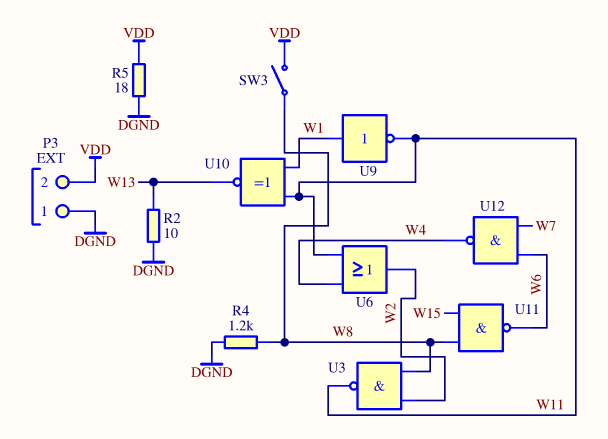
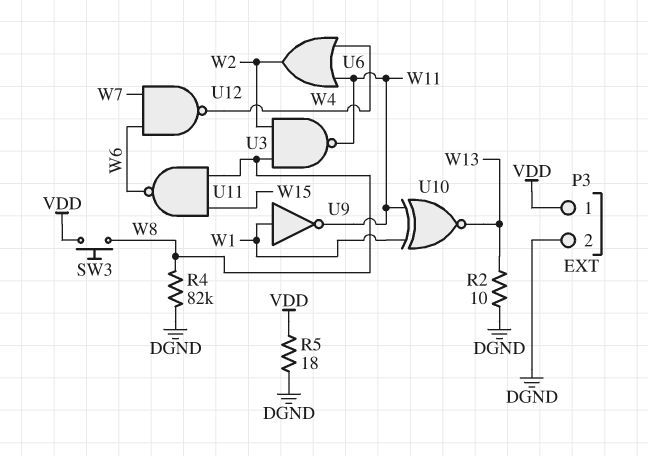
P3 pin 1: DGND -> VDD
P3 pin 2: VDD -> DGND
R4: 1.2k (DGND, W8) -> 82k (DGND, W8)
SW3: switch (VDD, W8) -> button (VDD, W8)

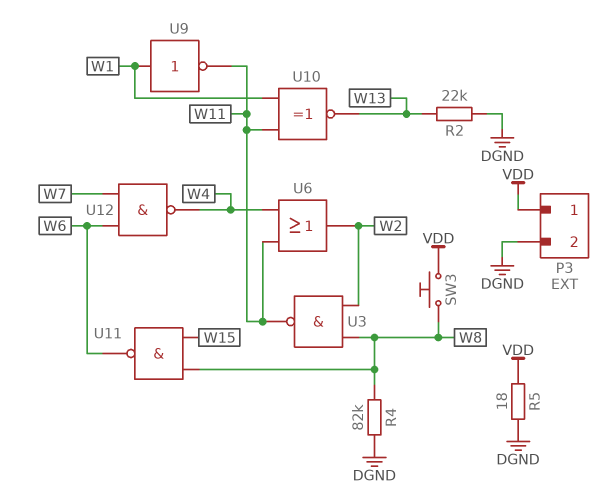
R2: 10 (DGND, W13) -> 22k (DGND, W13)

